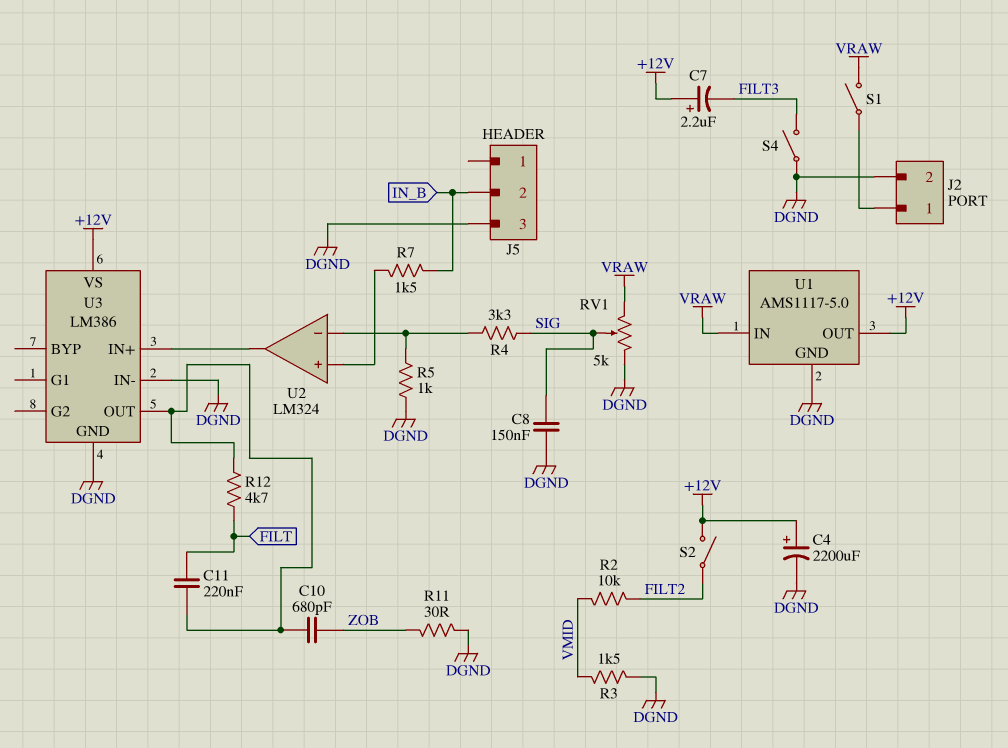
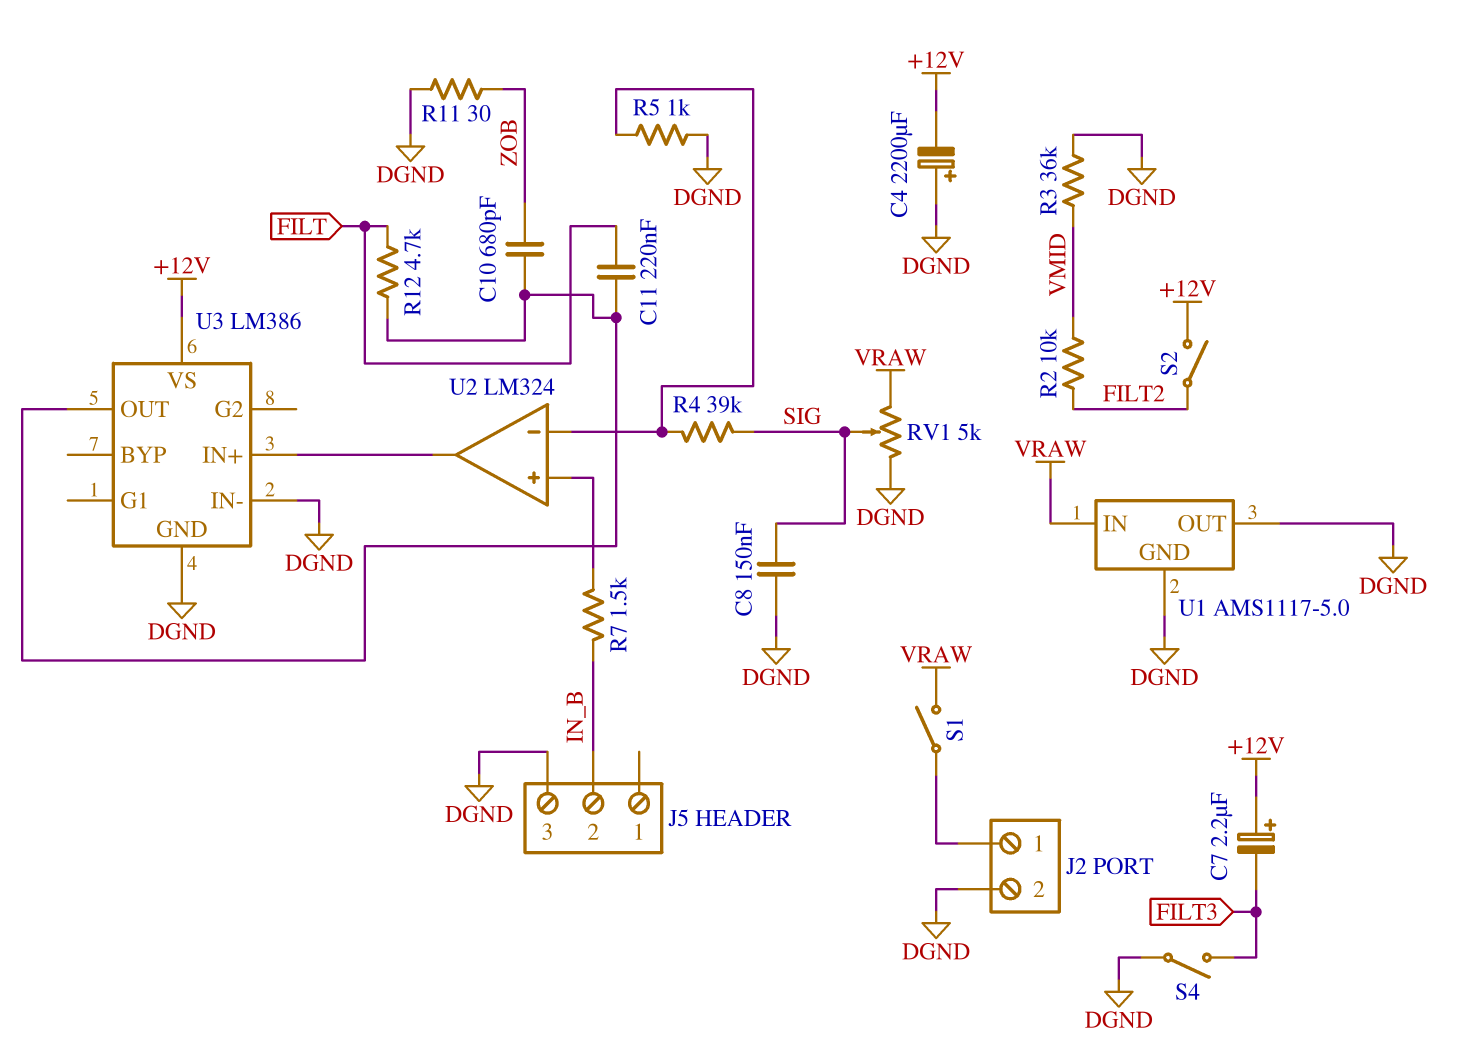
C4: 2200uF (plus +12V, minus DGND) -> 2200uF (plus DGND, minus +12V)
R3: 1.5k (DGND, VMID) -> 36k (DGND, VMID)
R4: 3.3k (SIG, U2/in-) -> 39k (SIG, U2/in-)
U1 pin OUT: +12V -> DGND

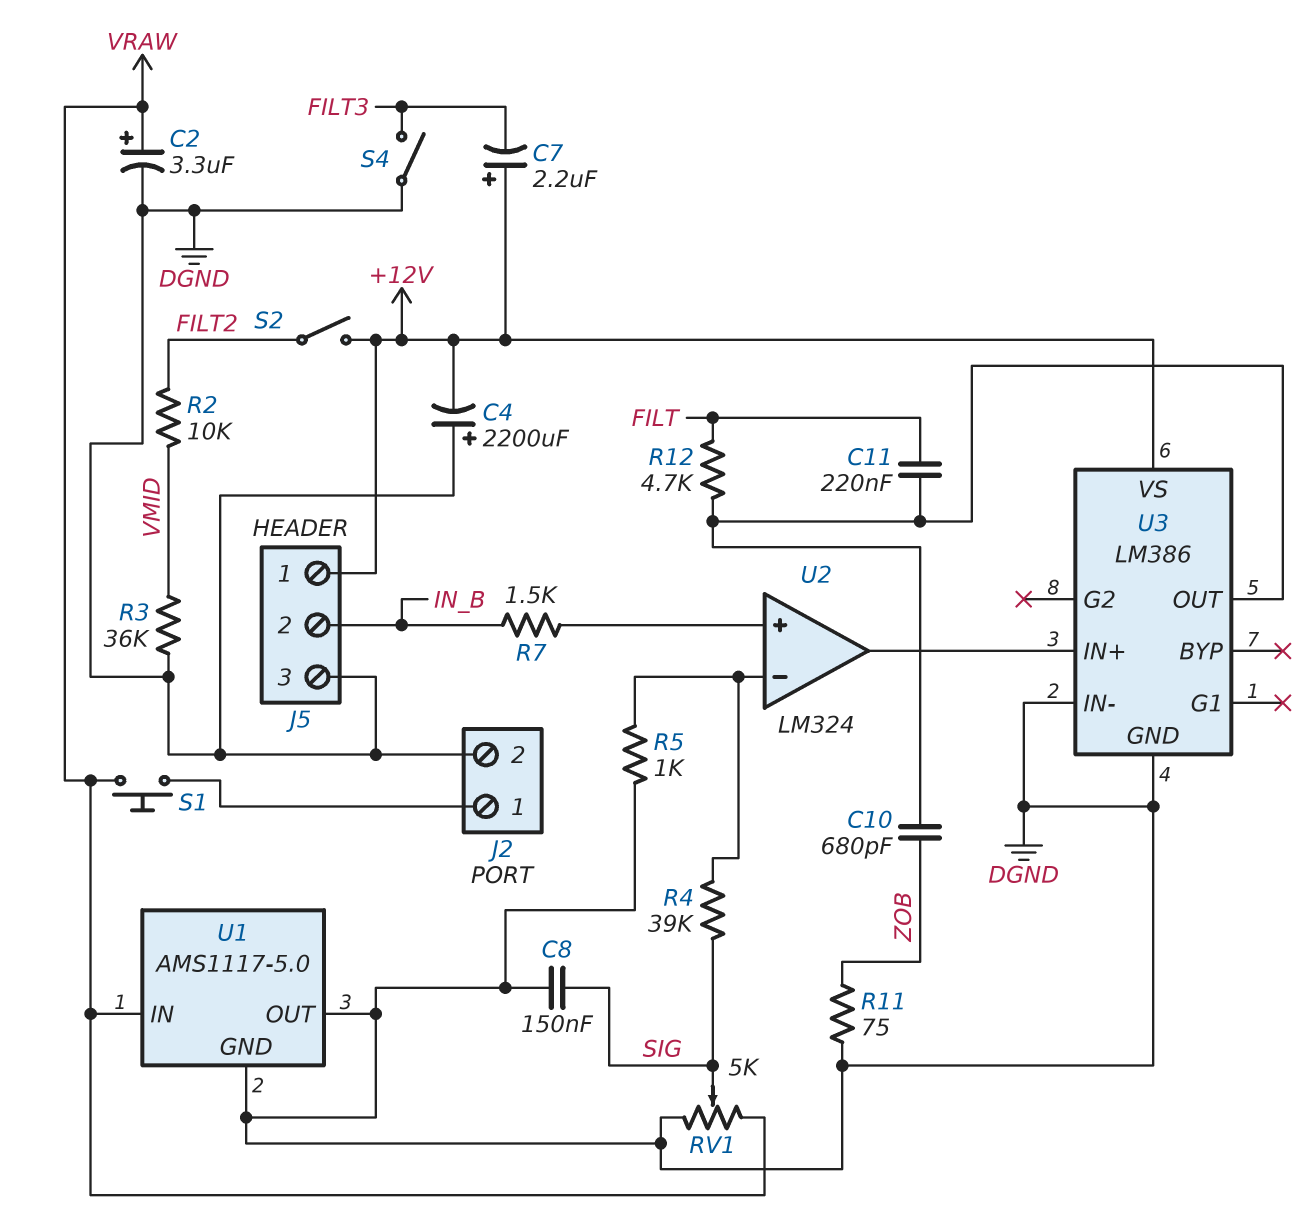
C2: none -> 3.3uF (plus VRAW, minus DGND)
J5 pin 1: none -> +12V
R11: 30 (DGND, ZOB) -> 75 (DGND, ZOB)
S1: switch (J2/1, VRAW) -> button (J2/1, VRAW)

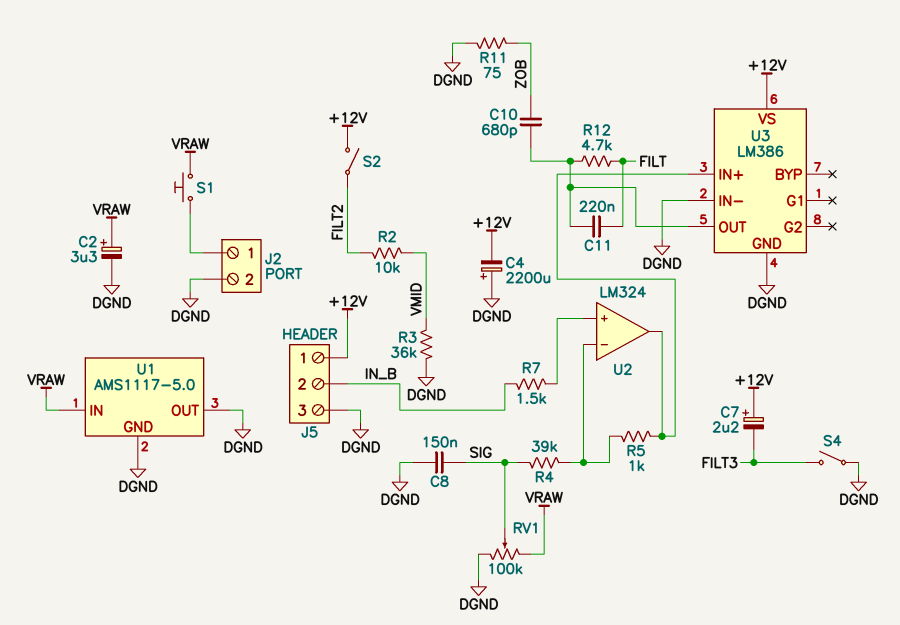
R5: 1k (DGND, U2/in-) -> 1k (U2/in-, U2/out)
RV1: 5k (DGND, VRAW, wiper SIG) -> 100k (DGND, VRAW, wiper SIG)

